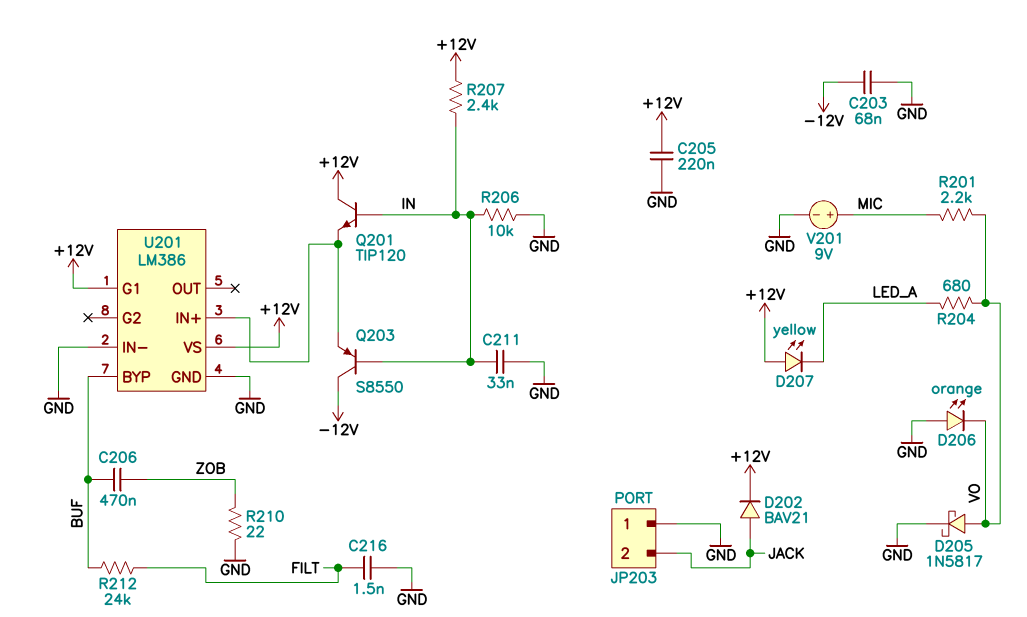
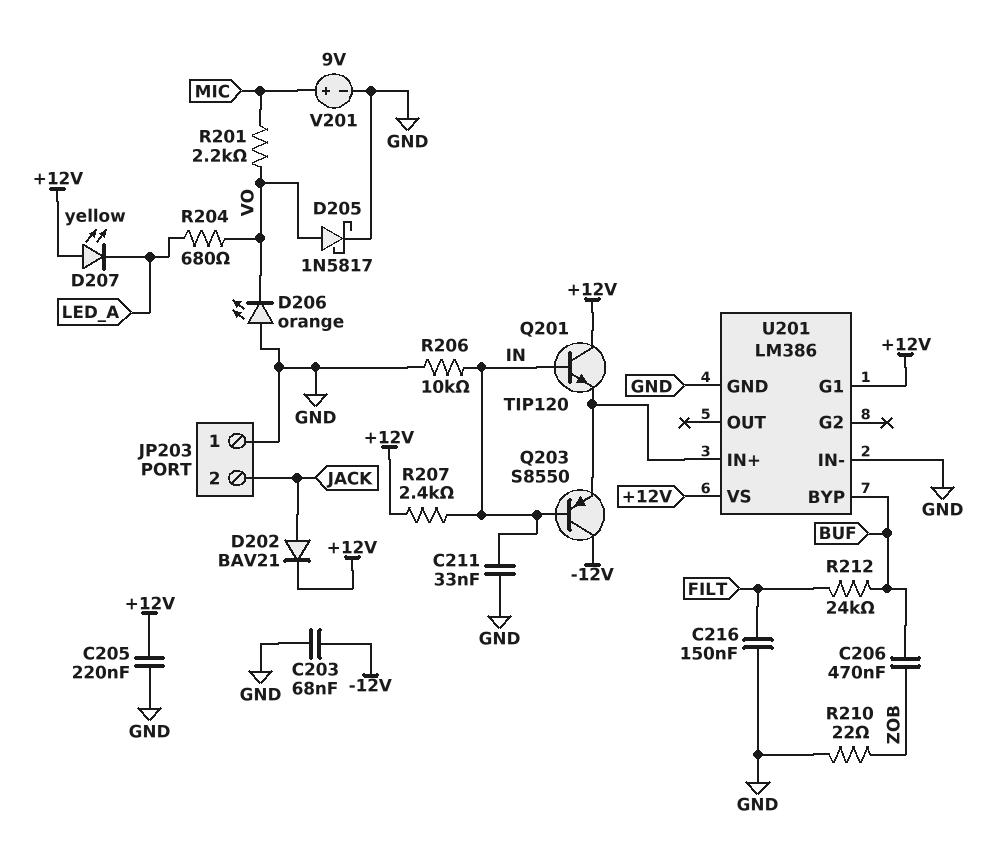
C216: 1.5nF (FILT, GND) -> 150nF (FILT, GND)

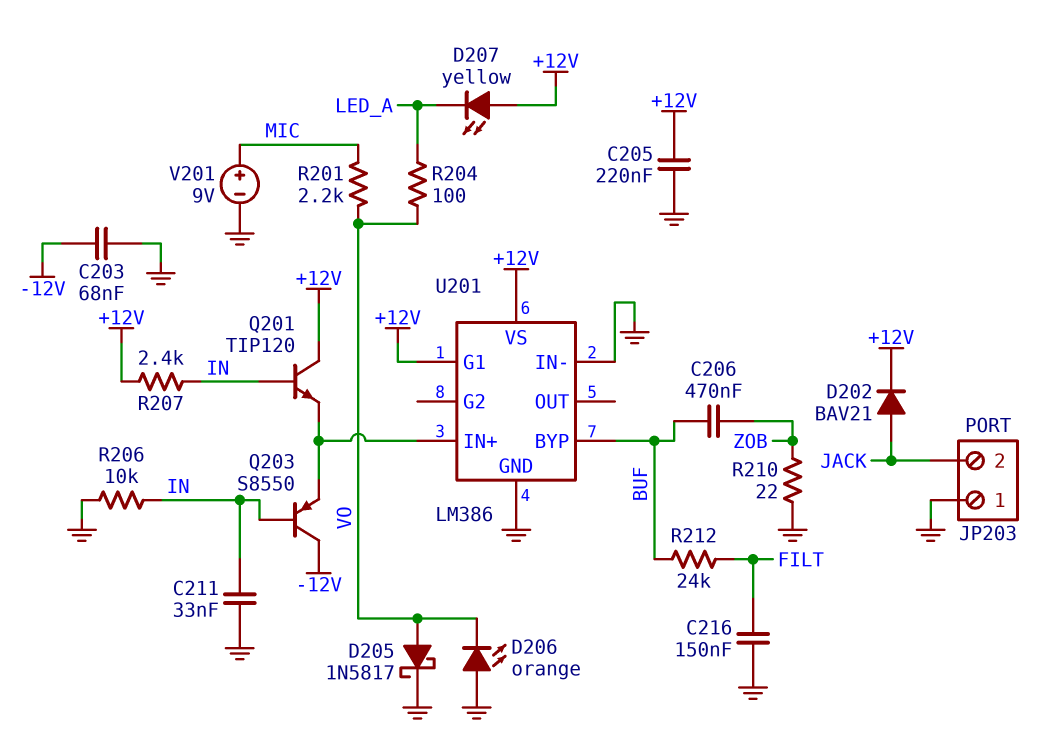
R204: 680 (LED_A, VO) -> 100 (LED_A, VO)

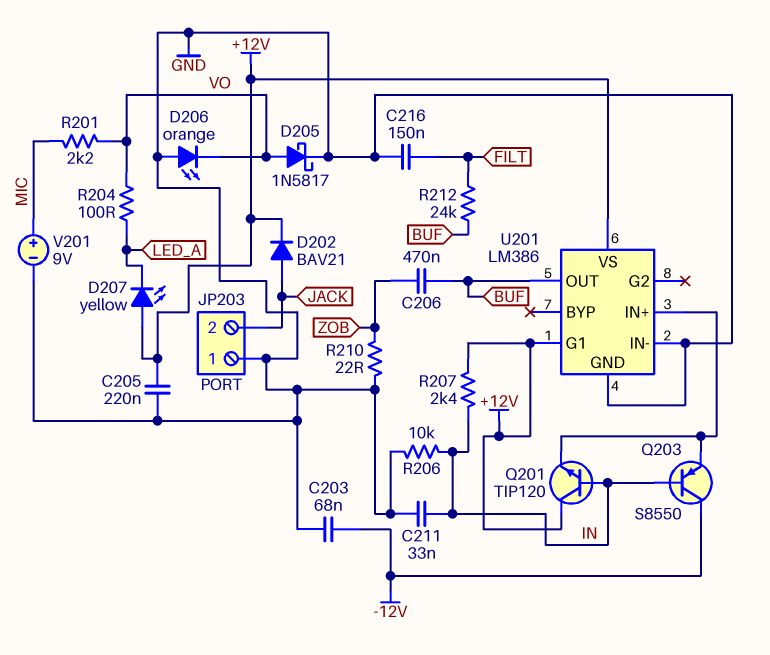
U201 pin BYP: BUF -> none
U201 pin OUT: none -> BUF

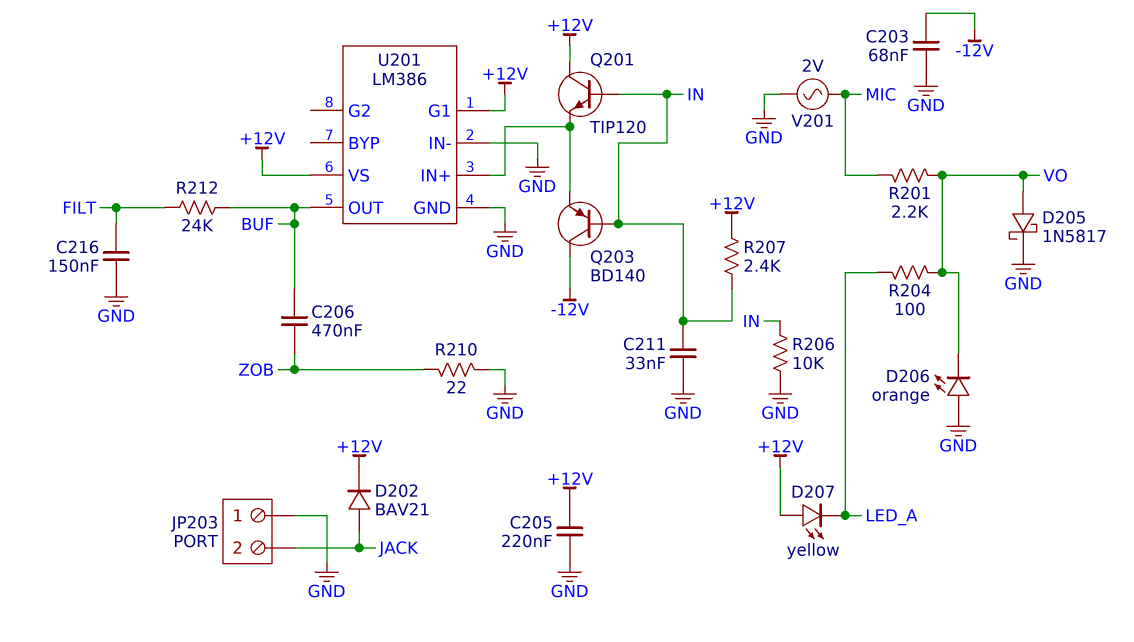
Q203: PNP S8550 (B IN, C -12V, E U201/IN+) -> PNP BD140 (B IN, C -12V, E U201/IN+)
V201: 9V (plus MIC, minus GND) -> AC 2V (GND, MIC)

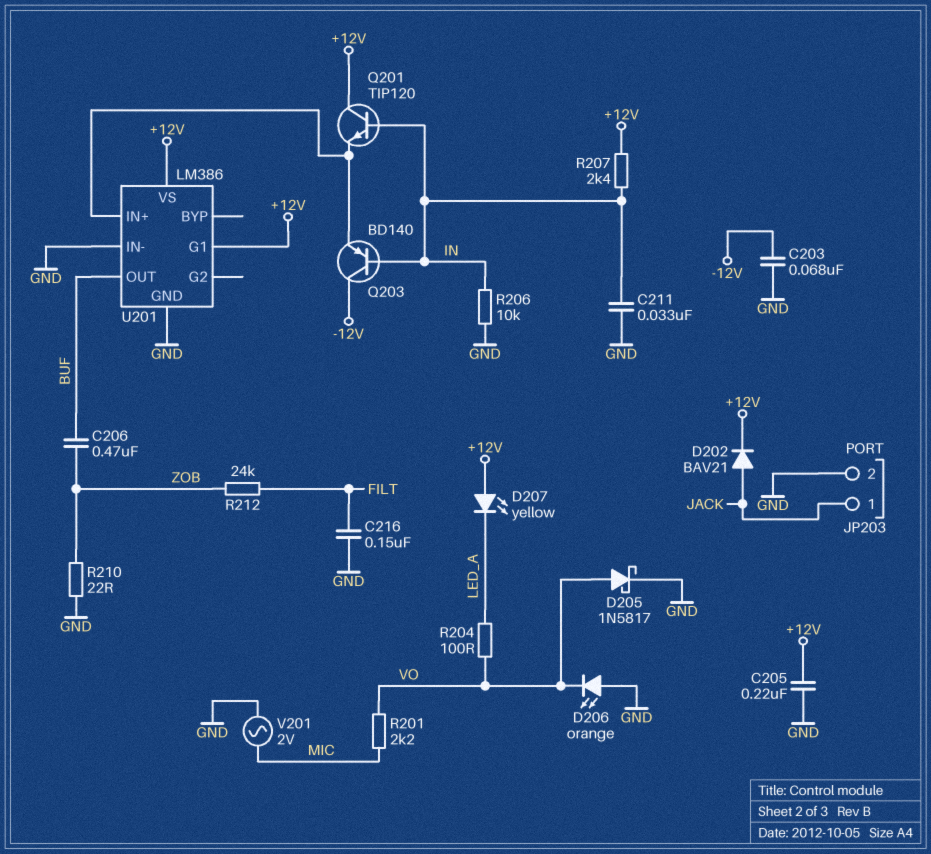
JP203 pin 1: GND -> JACK
JP203 pin 2: JACK -> GND
R212: 24k (BUF, FILT) -> 24k (FILT, ZOB)

